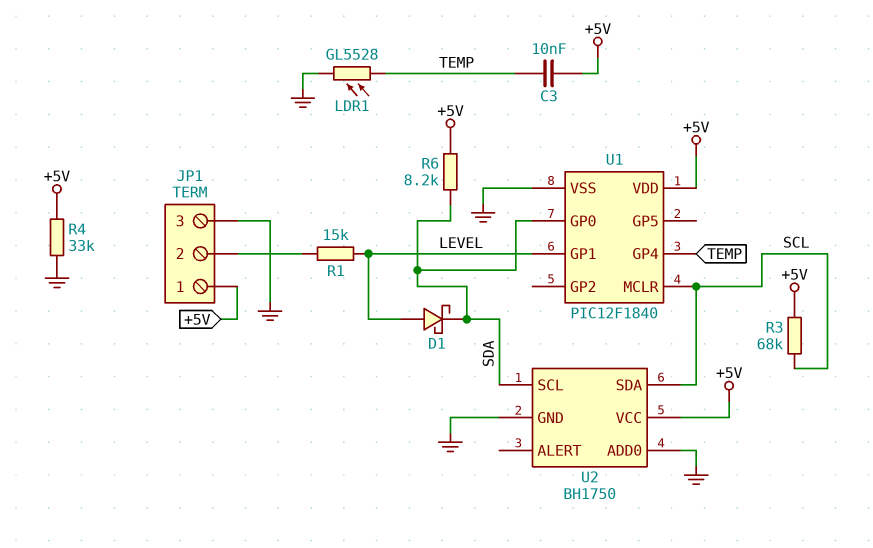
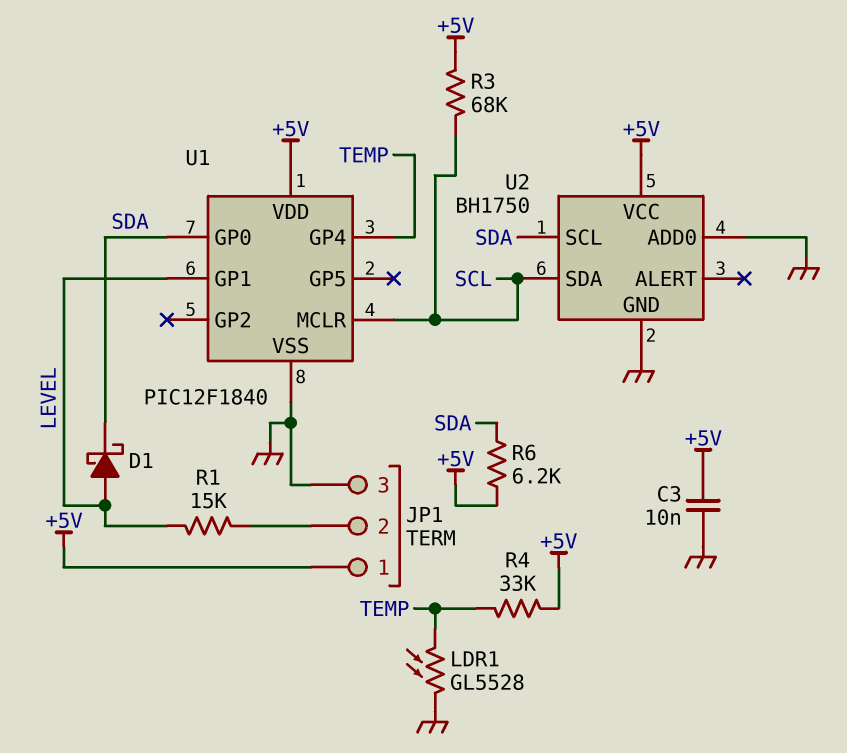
C3: 10nF (+5V, TEMP) -> 10nF (+5V, GND)
R4: 33k (+5V, GND) -> 33k (+5V, TEMP)
R6: 8.2k (+5V, SDA) -> 6.2k (+5V, SDA)

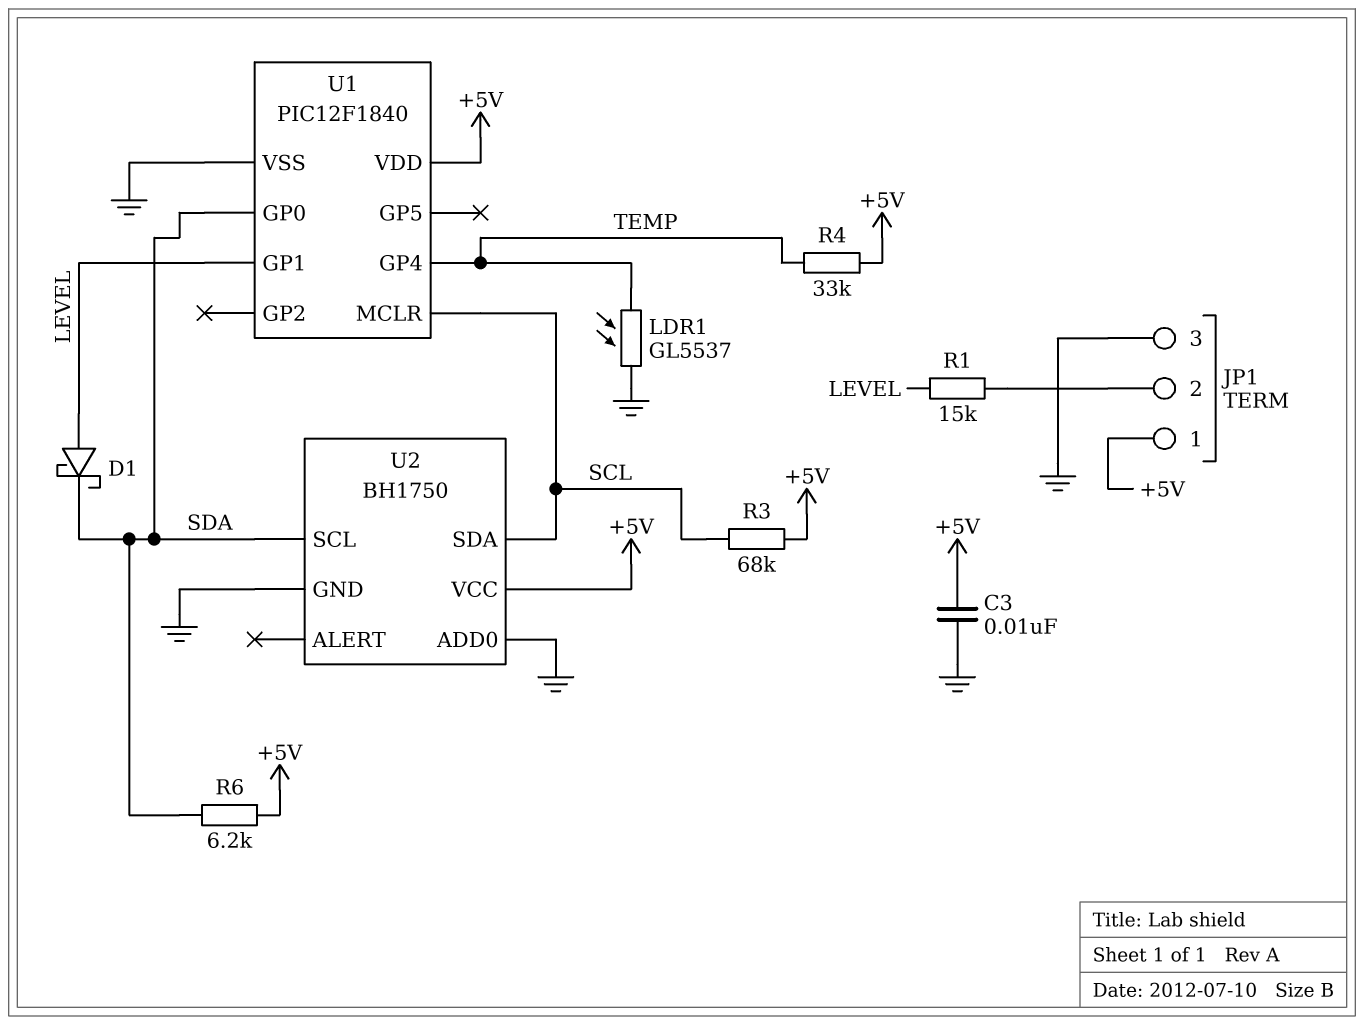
LDR1: GL5528 (GND, TEMP) -> GL5537 (GND, TEMP)

